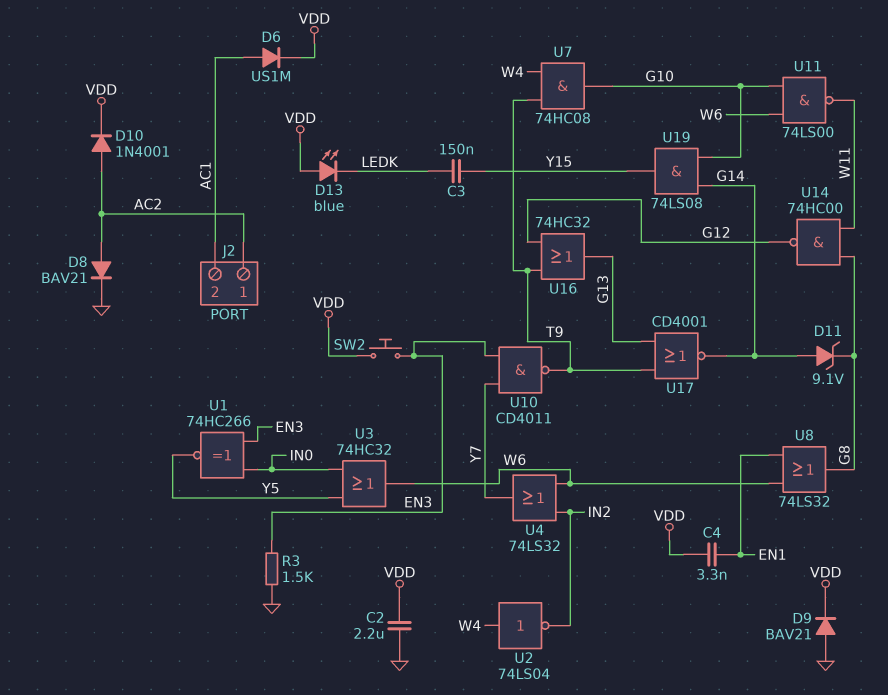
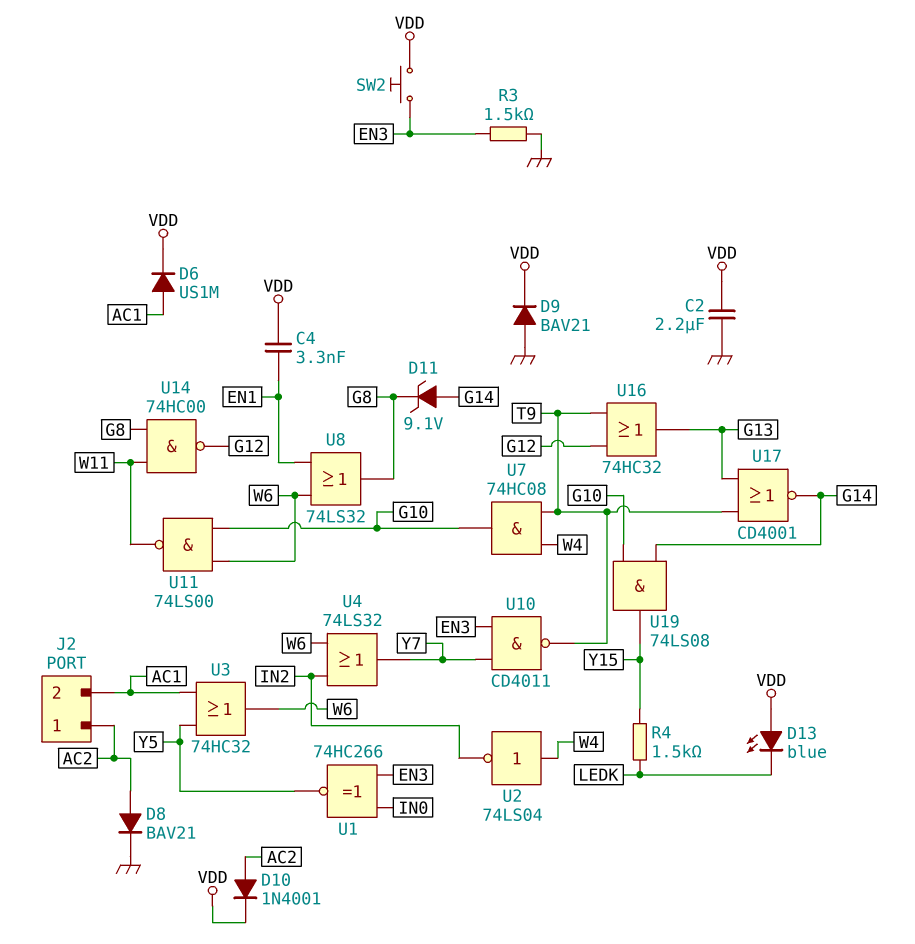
C3: 150nF (LEDK, Y15) -> none
R4: none -> 1.5k (LEDK, Y15)
U3: OR 74HC32 (in IN0, in Y5, out W6) -> OR 74HC32 (in AC1, in Y5, out W6)

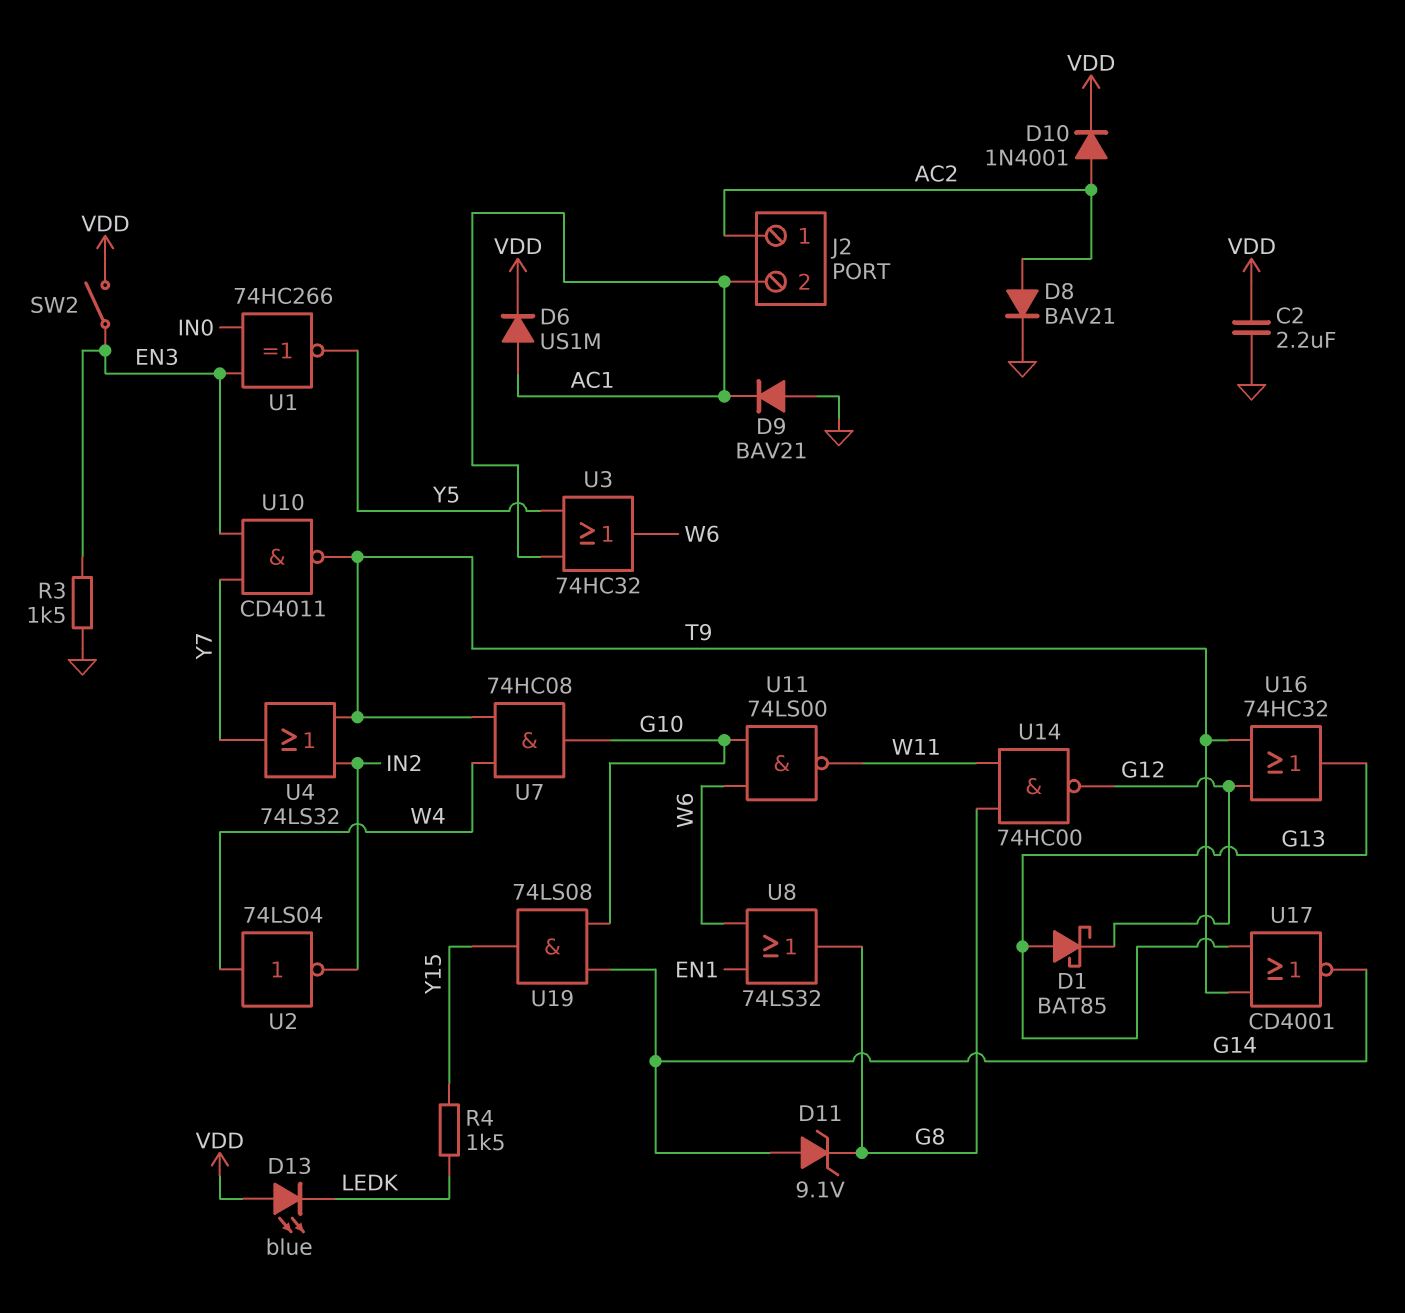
C4: 3.3nF (EN1, VDD) -> none
D1: none -> schottky BAT85 (A G13, K G12)
D9: diode BAV21 (A GND, K VDD) -> diode BAV21 (A GND, K AC1)
SW2: button (EN3, VDD) -> switch (EN3, VDD)
U4: OR 74LS32 (in IN2, in W6, out Y7) -> OR 74LS32 (in IN2, in T9, out Y7)

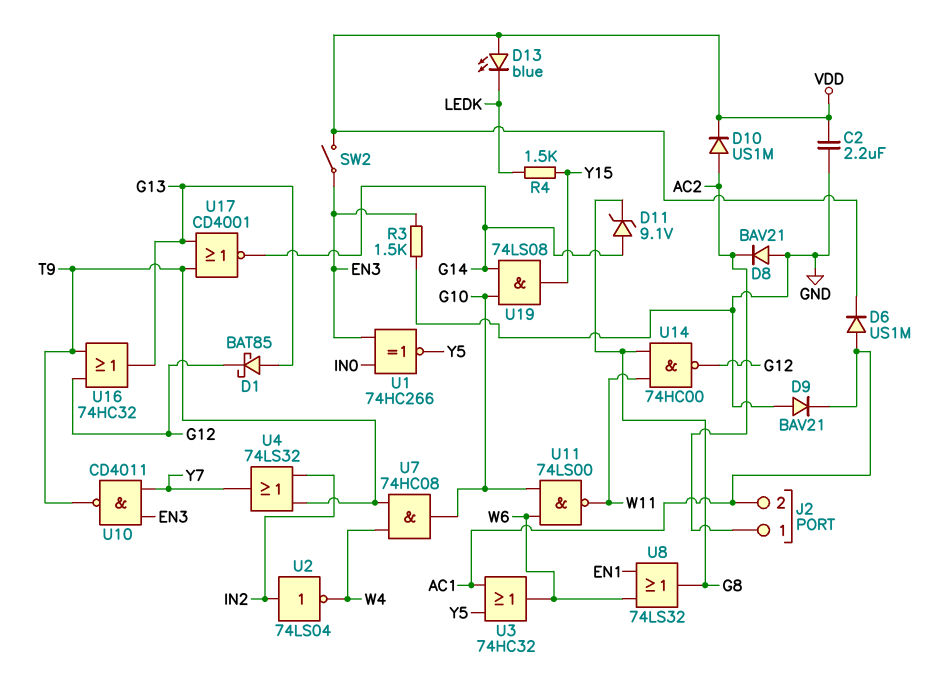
D8: diode BAV21 (A AC2, K GND) -> diode BAV21 (A GND, K AC2)
D10: diode 1N4001 (A AC2, K VDD) -> diode US1M (A AC2, K VDD)
U2: NOT 74LS04 (in W4, out IN2) -> NOT 74LS04 (in IN2, out W4)

